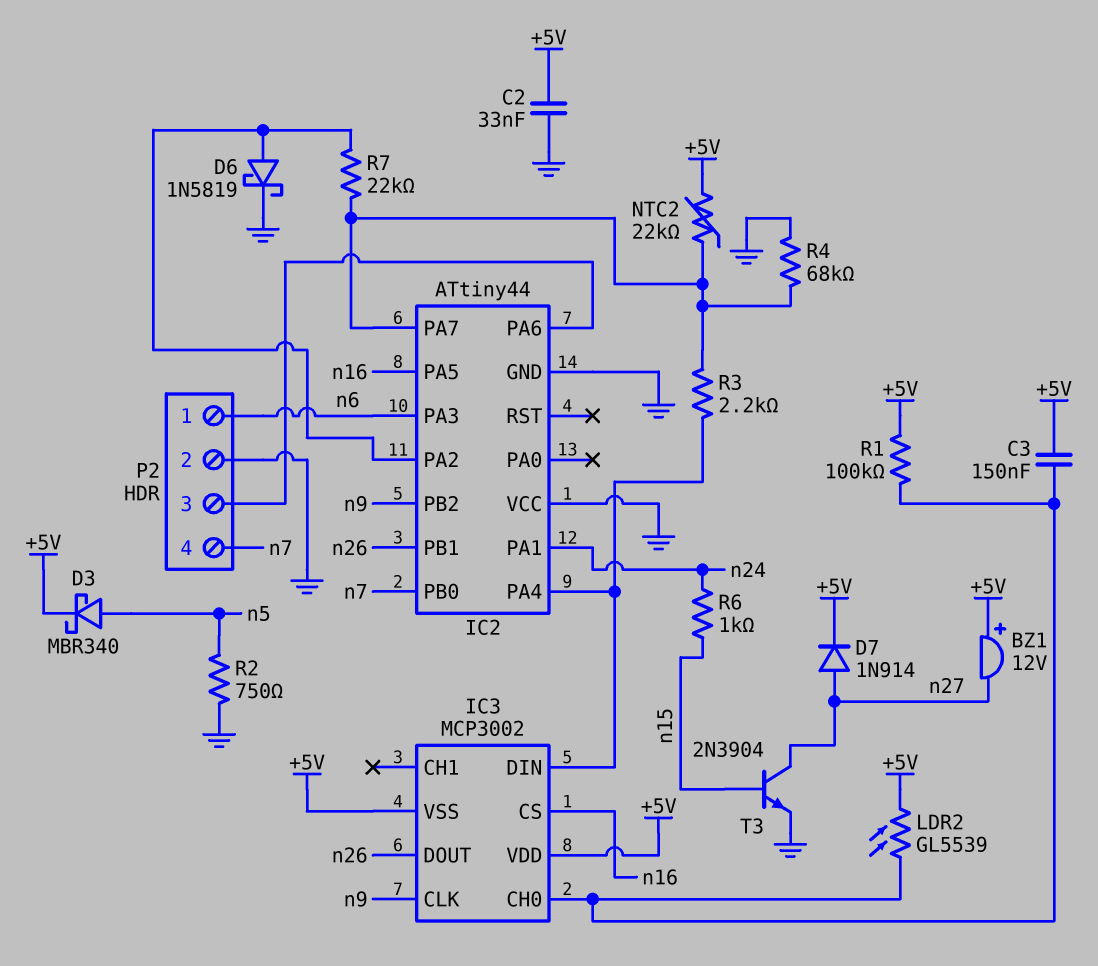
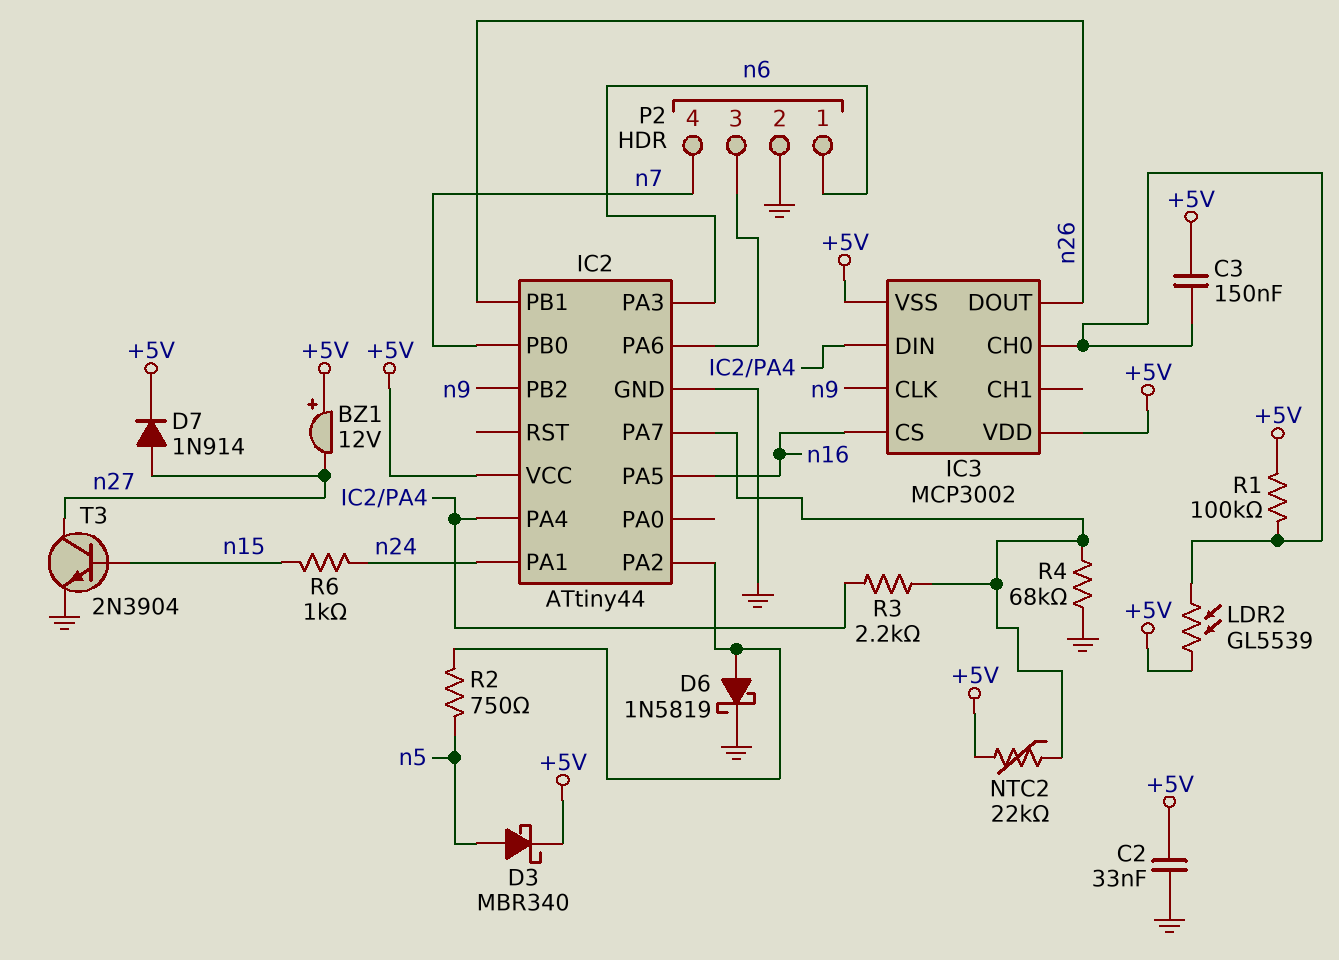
IC2 pin VCC: GND -> +5V
R2: 750 (GND, n5) -> 750 (IC2/PA2, n5)
R7: 22k (IC2/PA2, IC2/PA7) -> none

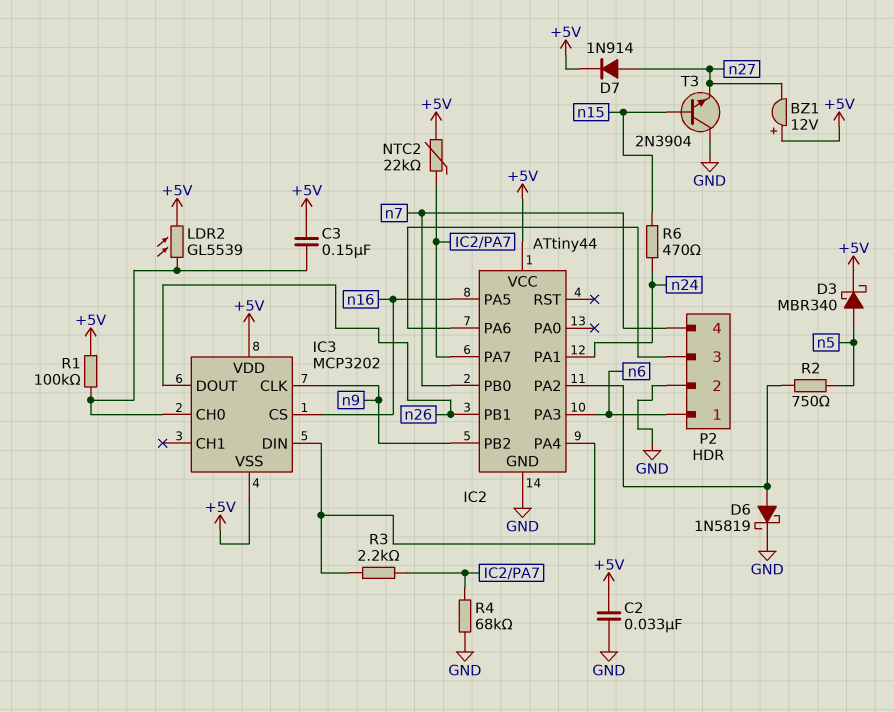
IC3: MCP3002 -> MCP3202
R6: 1k (n15, n24) -> 470 (n15, n24)
T3: NPN 2N3904 (B n15, C n27, E GND) -> NPN 2N3904 (B n15, C GND, E n27)

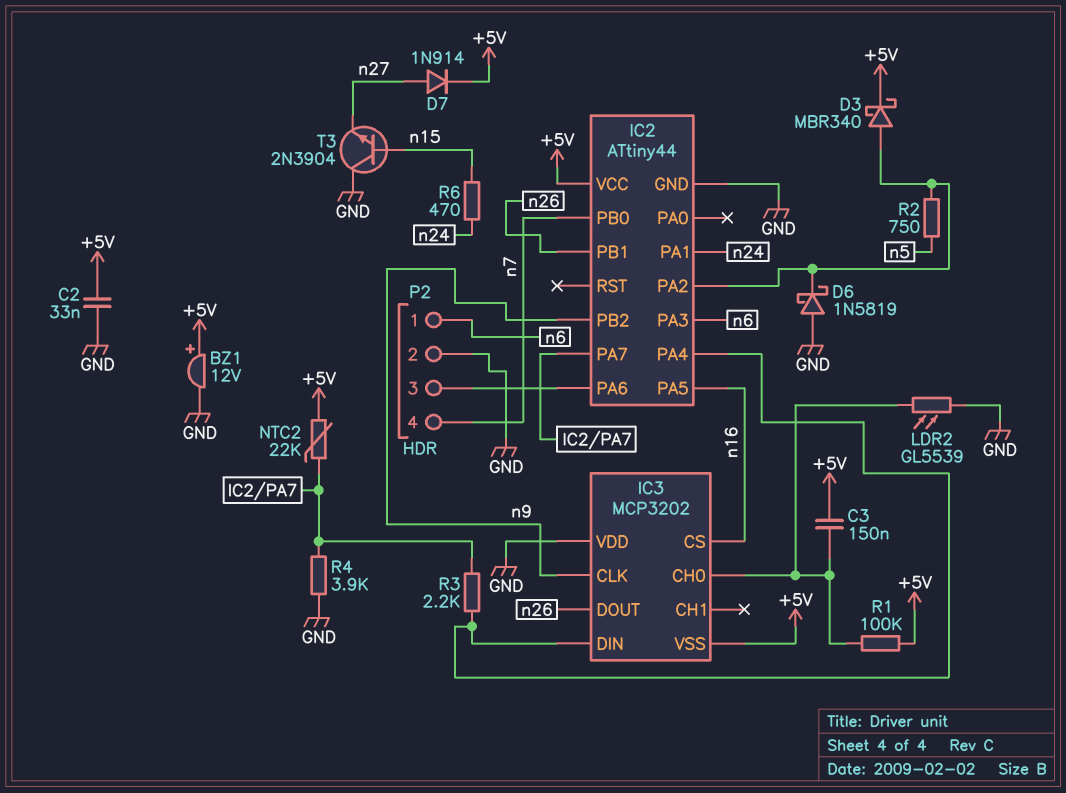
BZ1: buzzer 12V (plus +5V, minus n27) -> buzzer 12V (plus +5V, minus GND)
D3: schottky MBR340 (A n5, K +5V) -> schottky MBR340 (A IC2/PA2, K +5V)
D6: schottky 1N5819 (A IC2/PA2, K GND) -> schottky 1N5819 (A GND, K IC2/PA2)
IC3 pin VDD: +5V -> GND
LDR2: GL5539 (+5V, IC3/CH0) -> GL5539 (GND, IC3/CH0)
R4: 68k (GND, IC2/PA7) -> 3.9k (GND, IC2/PA7)

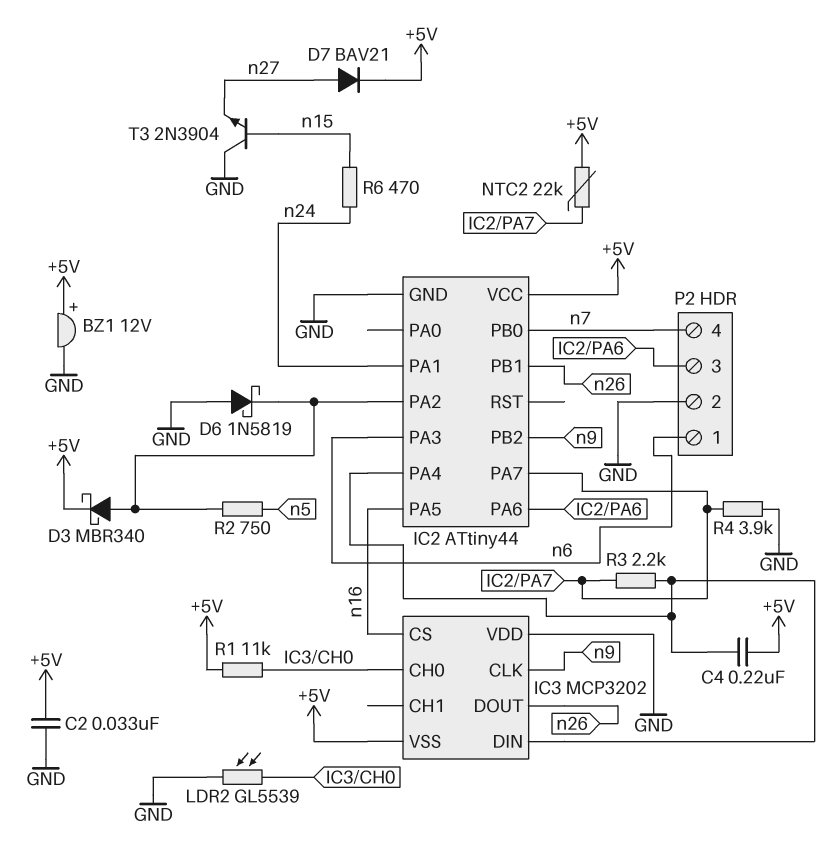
C3: 150nF (+5V, IC3/CH0) -> none
C4: none -> 220nF (+5V, IC2/PA4)
D7: diode 1N914 (A n27, K +5V) -> diode BAV21 (A n27, K +5V)
R1: 100k (+5V, IC3/CH0) -> 11k (+5V, IC3/CH0)

